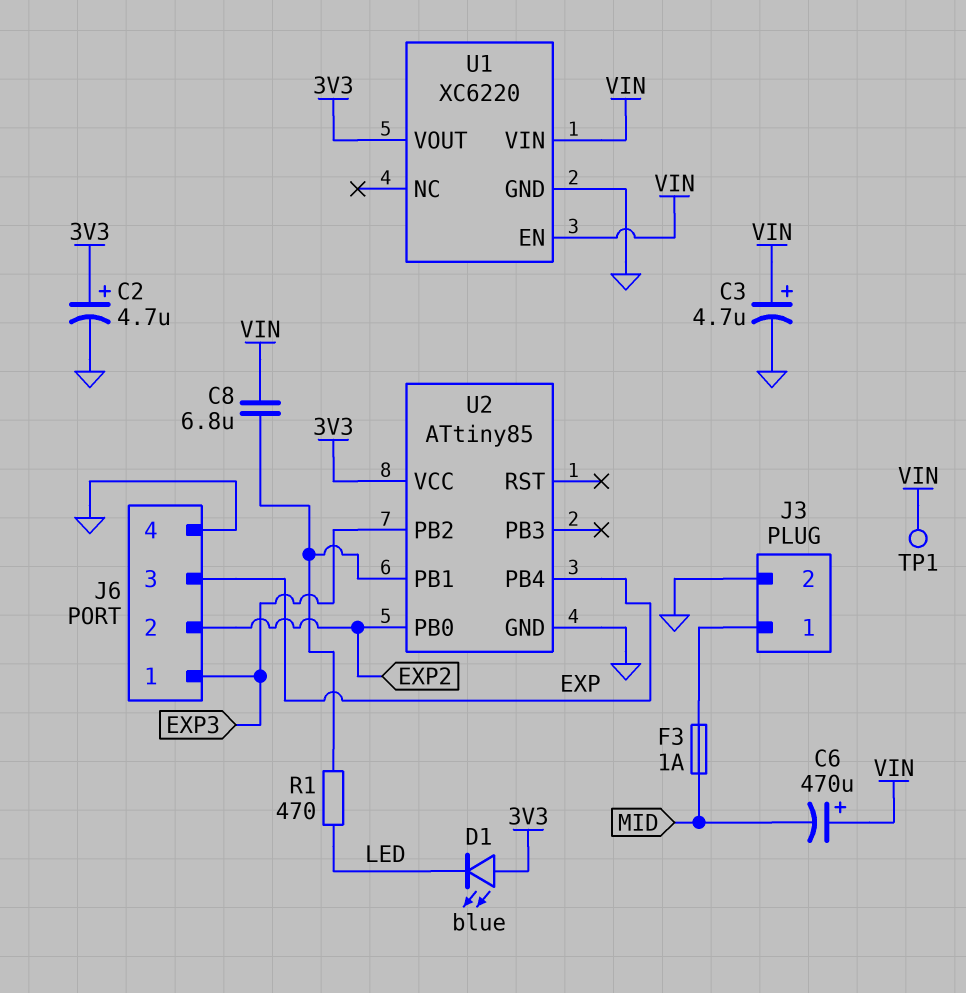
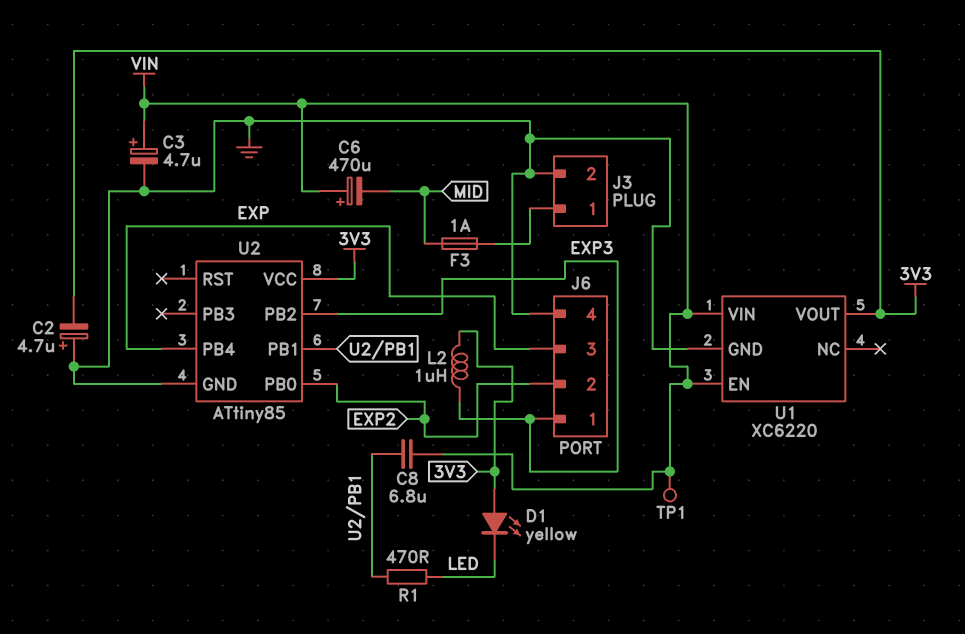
C2: 4.7uF (plus 3V3, minus GND) -> 4.7uF (plus GND, minus 3V3)
D1: LED blue (A 3V3, K LED) -> LED yellow (A 3V3, K LED)
L2: none -> 1uH (3V3, EXP3)

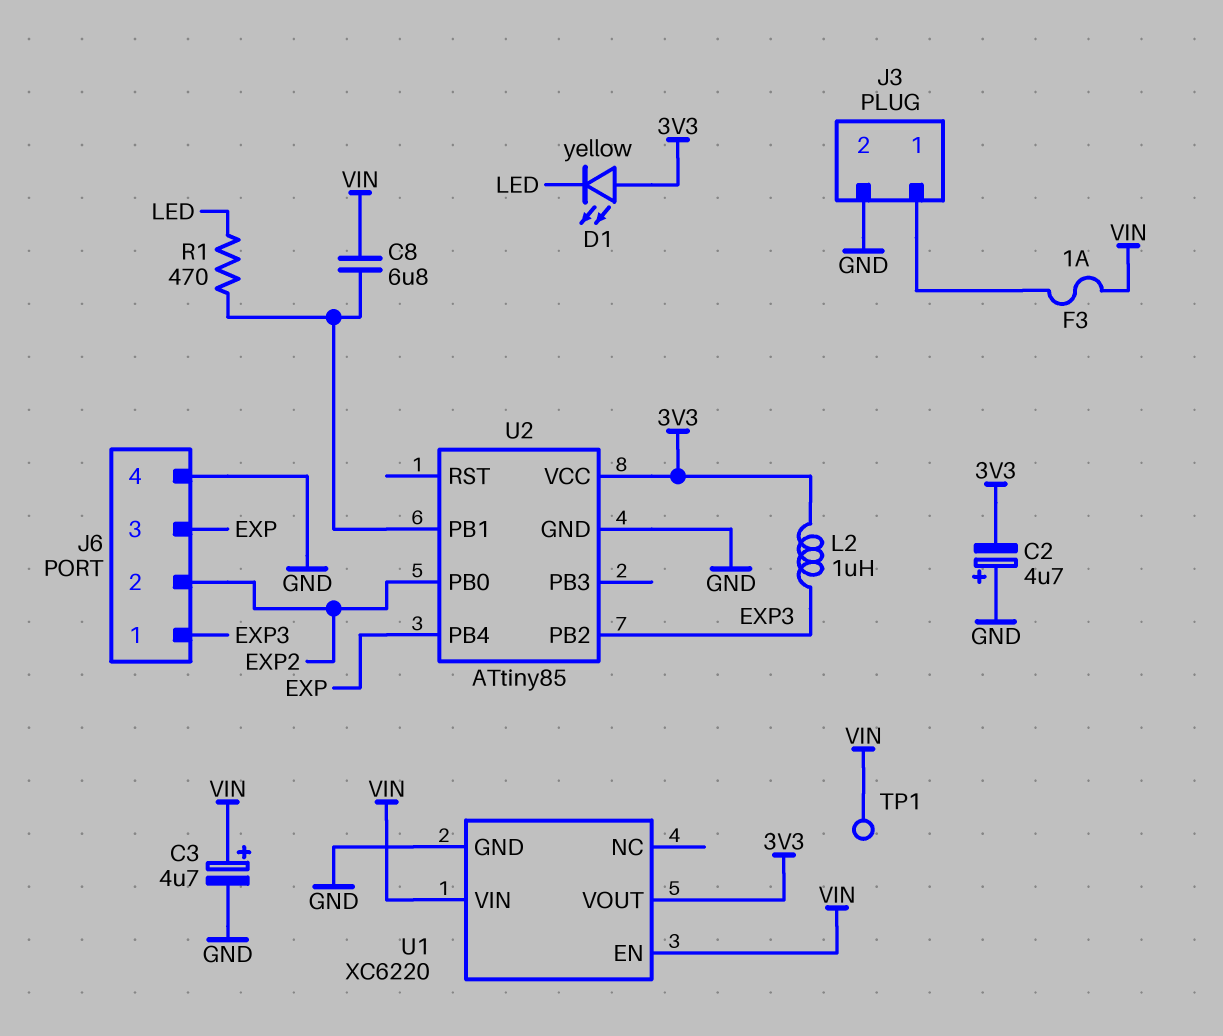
C6: 470uF (plus VIN, minus MID) -> none
F3: 1A (J3/1, MID) -> 1A (J3/1, VIN)

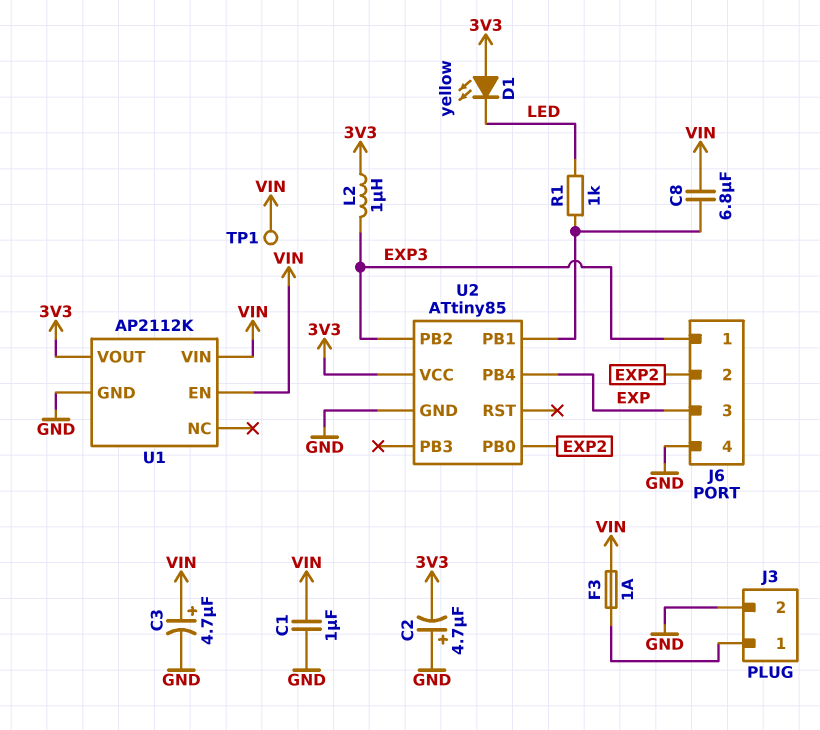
C1: none -> 1uF (GND, VIN)
R1: 470 (LED, U2/PB1) -> 1k (LED, U2/PB1)
U1: XC6220 -> AP2112K

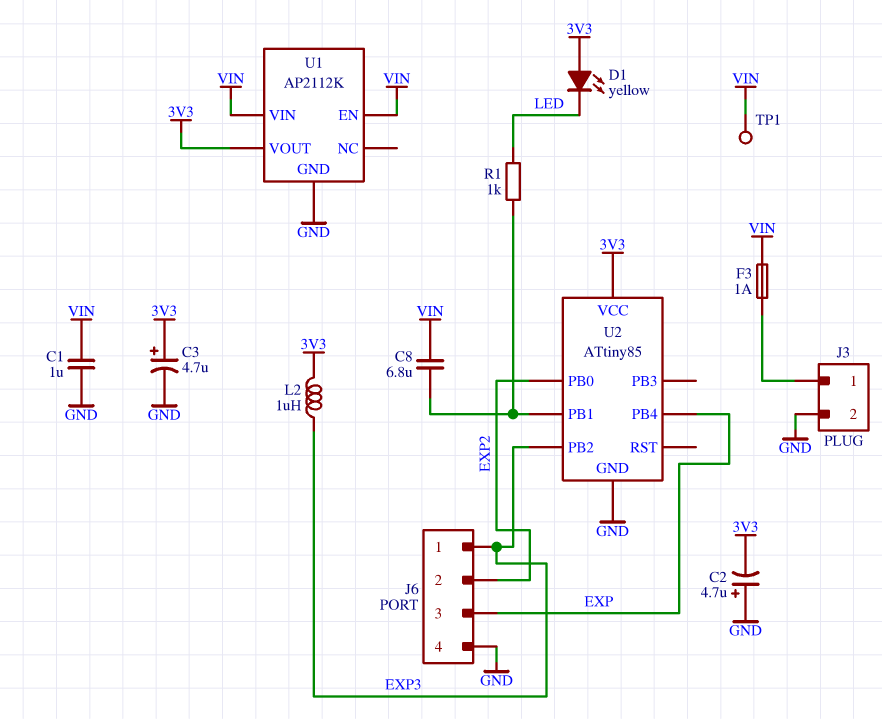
C3: 4.7uF (plus VIN, minus GND) -> 4.7uF (plus 3V3, minus GND)

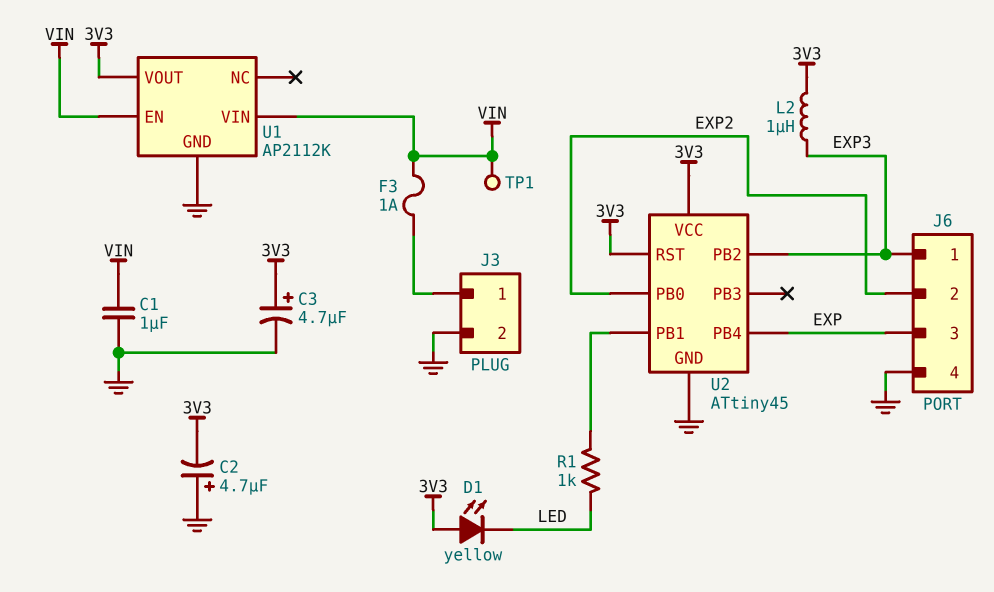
C8: 6.8uF (U2/PB1, VIN) -> none
U2: ATtiny85 -> ATtiny45
U2 pin RST: none -> 3V3

